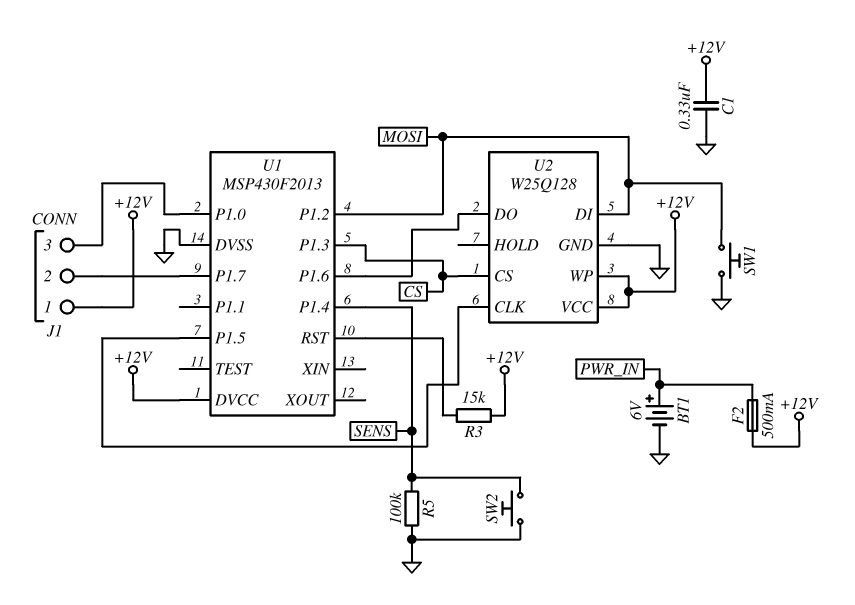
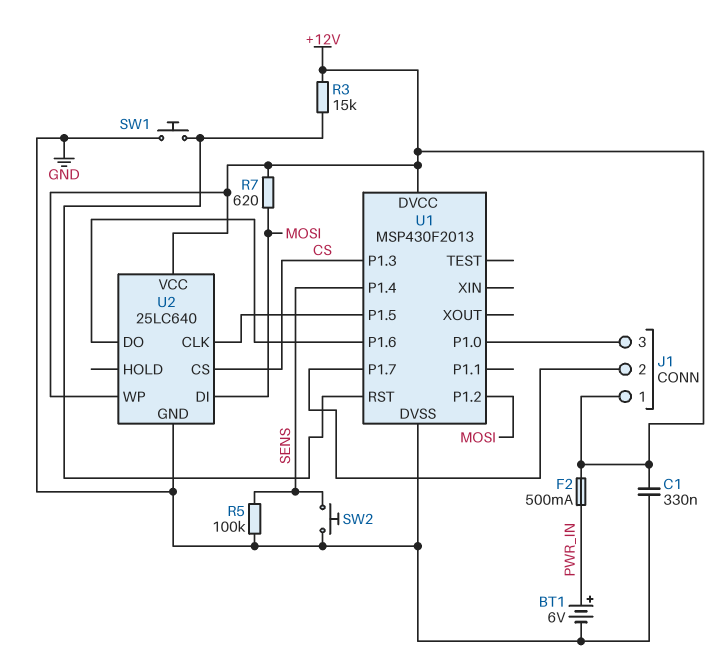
R7: none -> 620 (+12V, MOSI)
SW1: button (GND, MOSI) -> button (GND, U1/RST)
U2: W25Q128 -> 25LC640

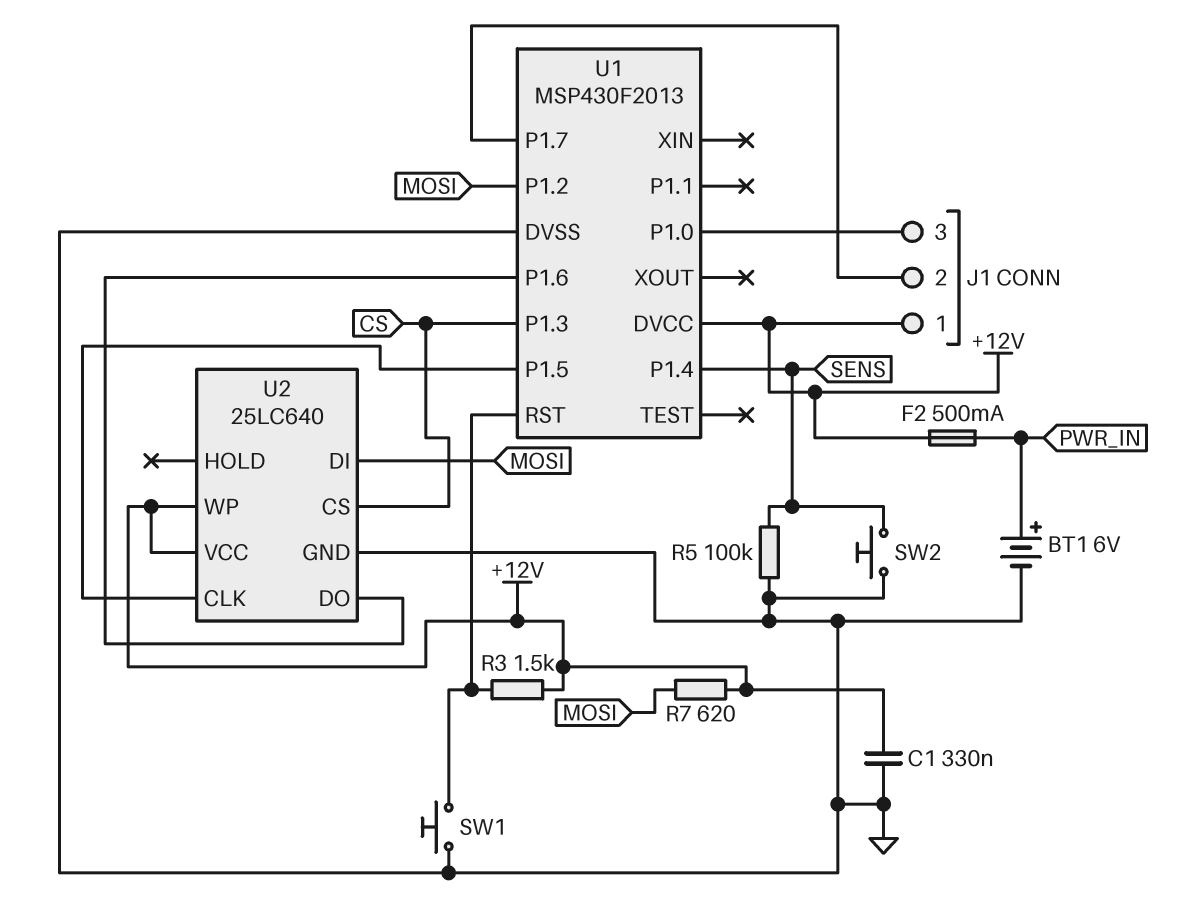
R3: 15k (+12V, U1/RST) -> 1.5k (+12V, U1/RST)

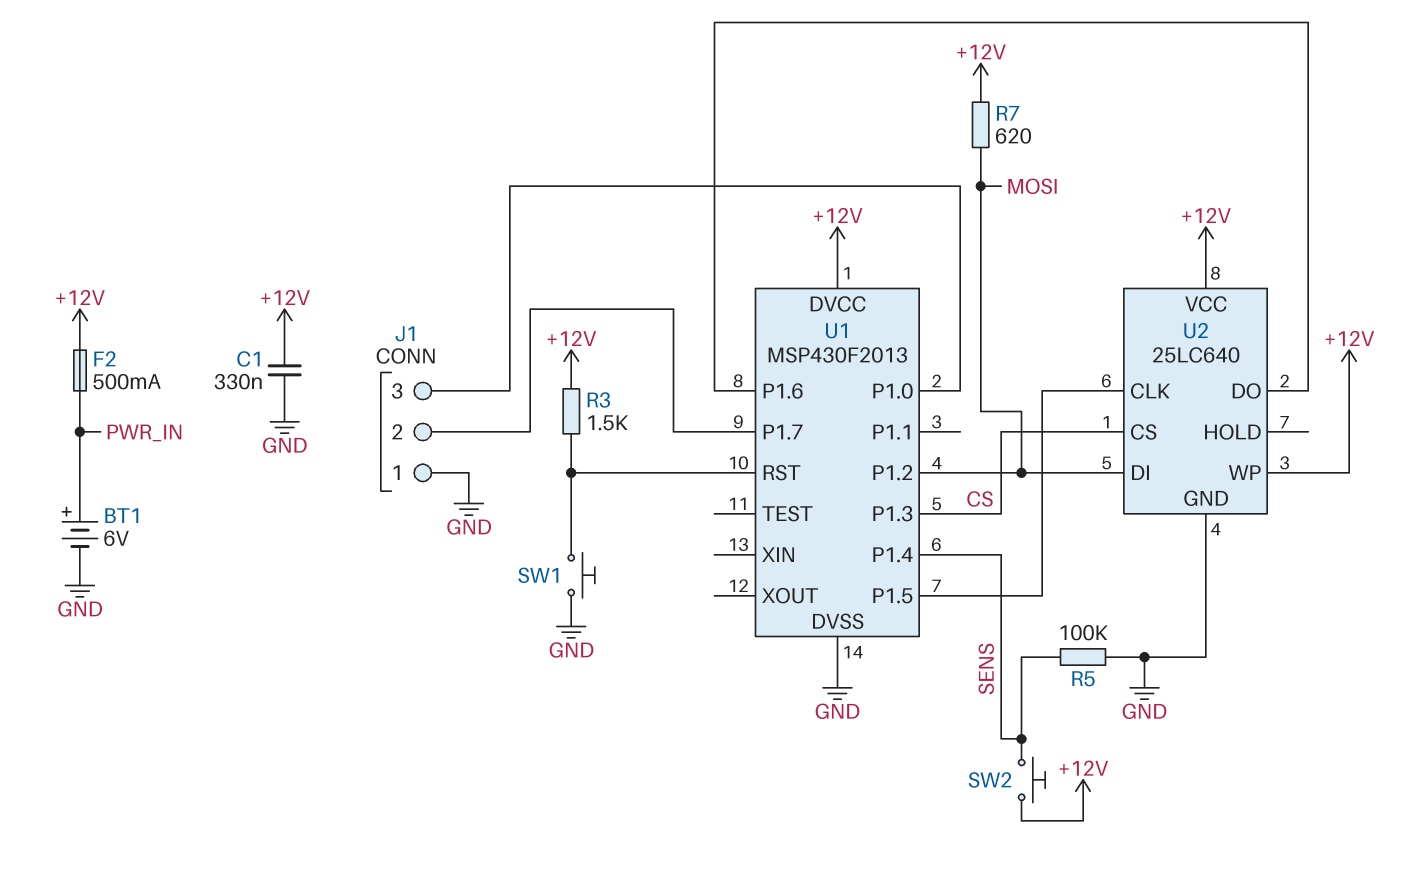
J1 pin 1: +12V -> GND
SW2: button (GND, SENS) -> button (+12V, SENS)

